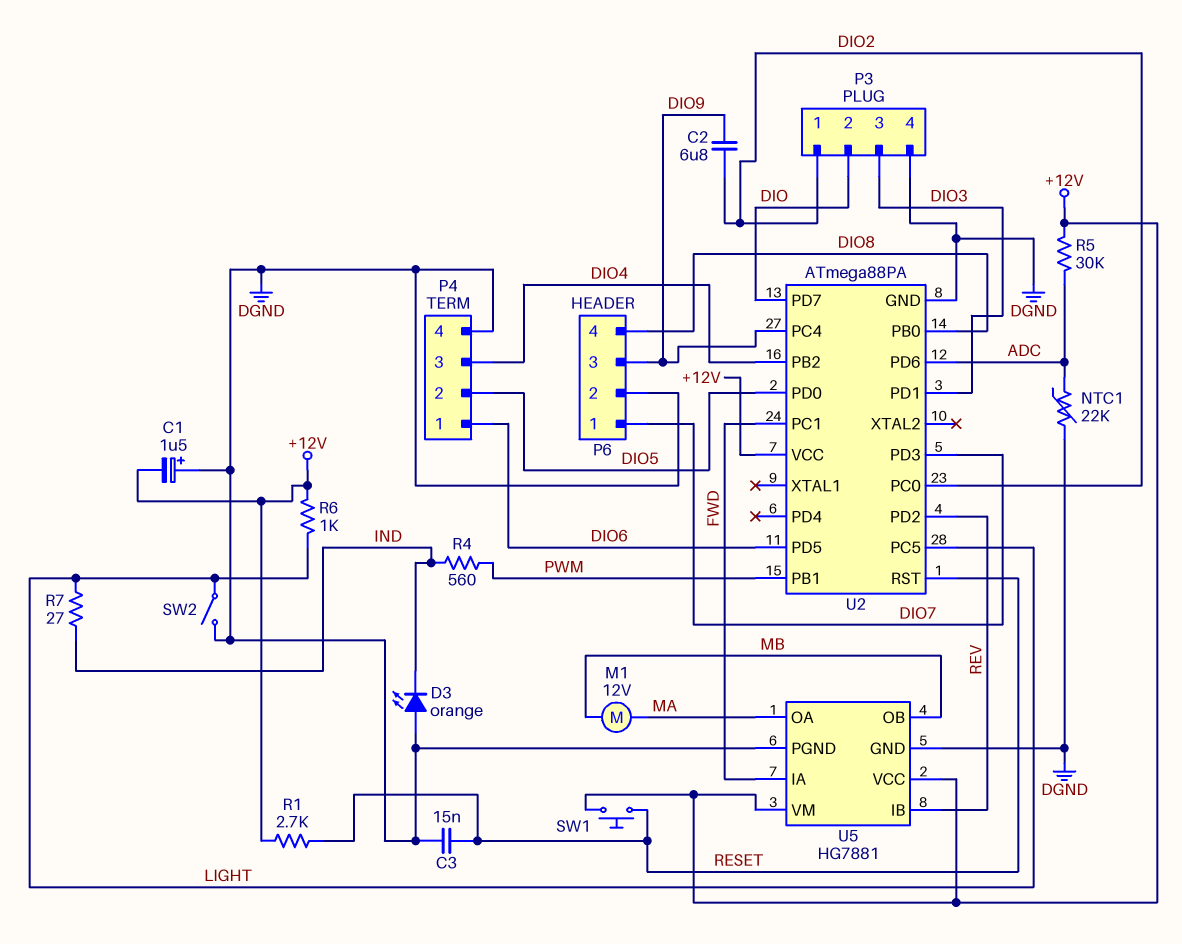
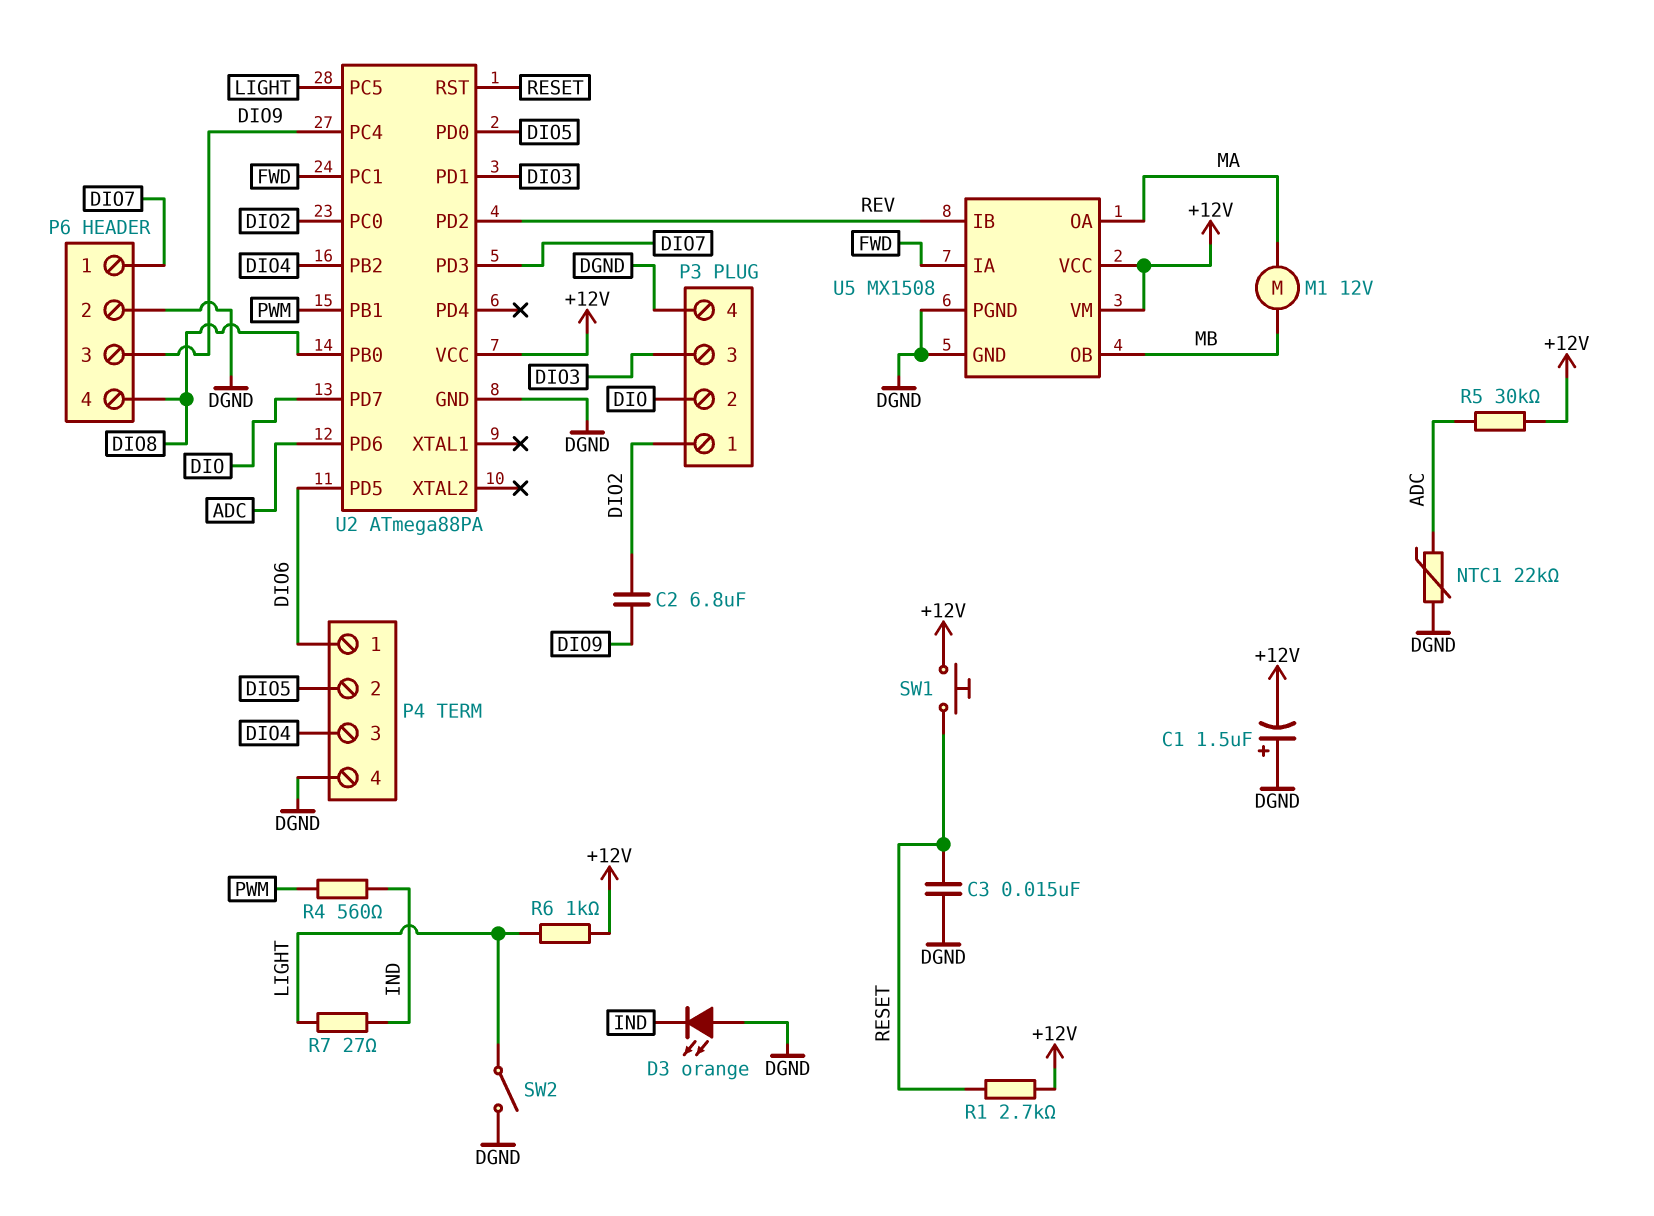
U5: HG7881 -> MX1508

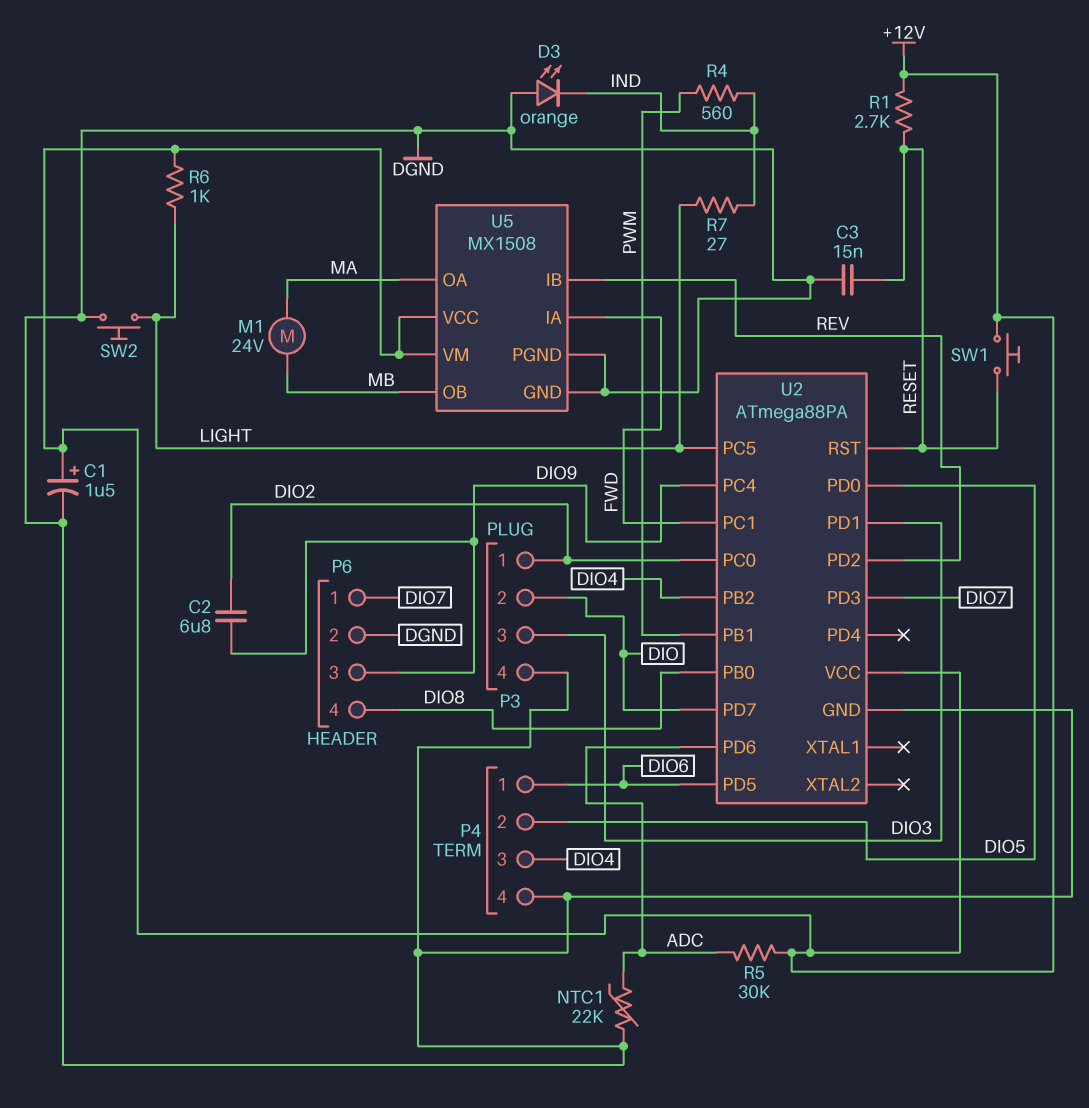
C1: 1.5uF (plus DGND, minus +12V) -> 1.5uF (plus +12V, minus DGND)
M1: motor 12V (MA, MB) -> motor 24V (MA, MB)
SW2: switch (DGND, LIGHT) -> button (DGND, LIGHT)

